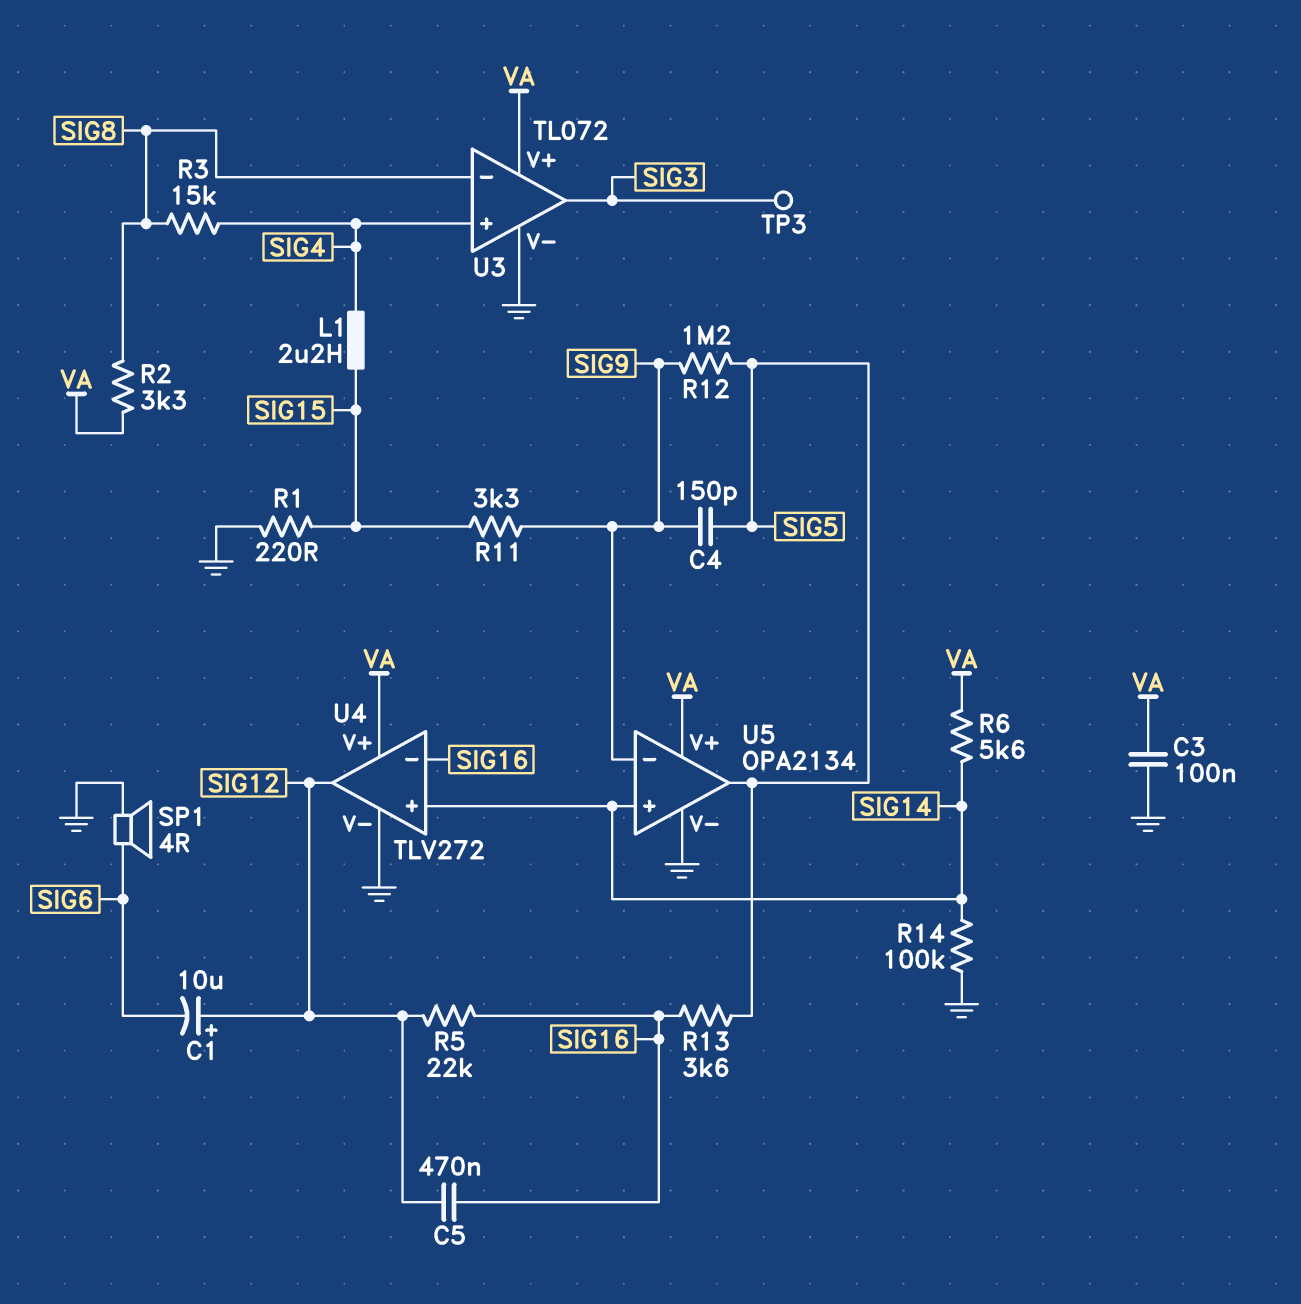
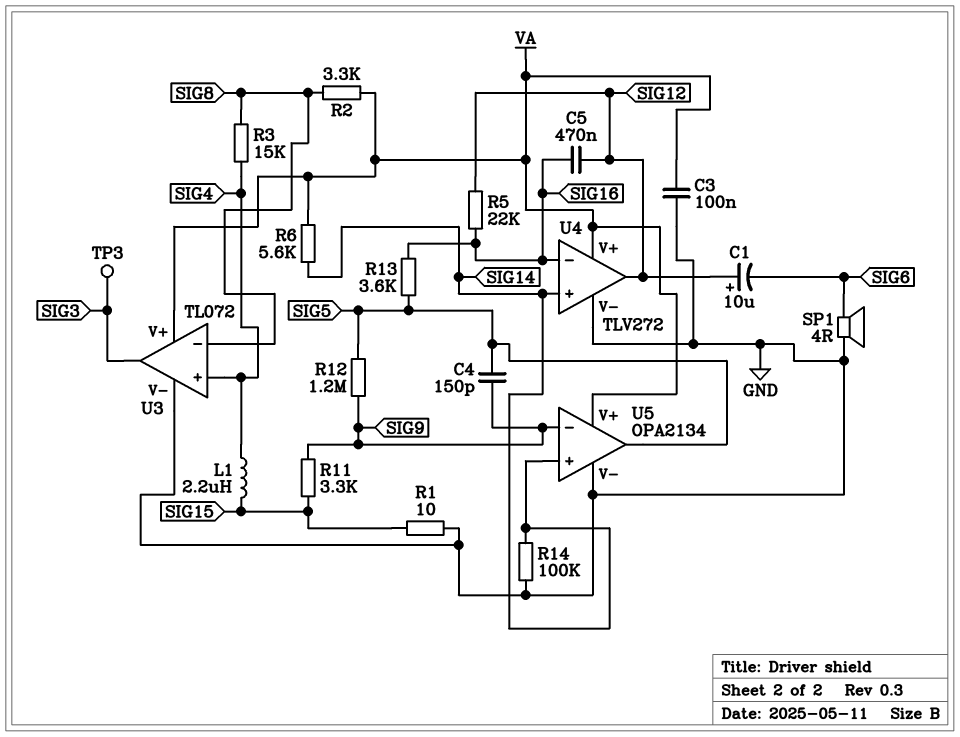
R1: 220 (GND, SIG15) -> 10 (GND, SIG15)

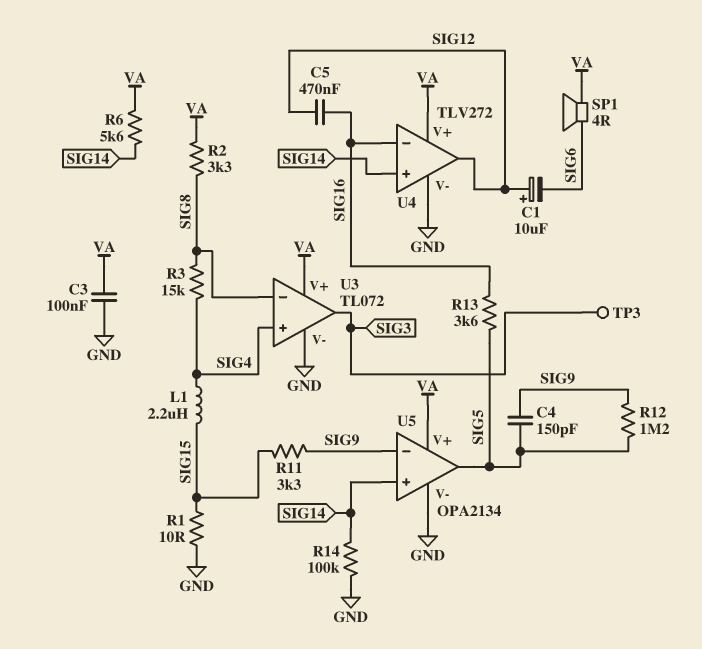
R5: 22k (SIG12, SIG16) -> none
SP1: speaker 4R (GND, SIG6) -> speaker 4R (SIG6, VA)

